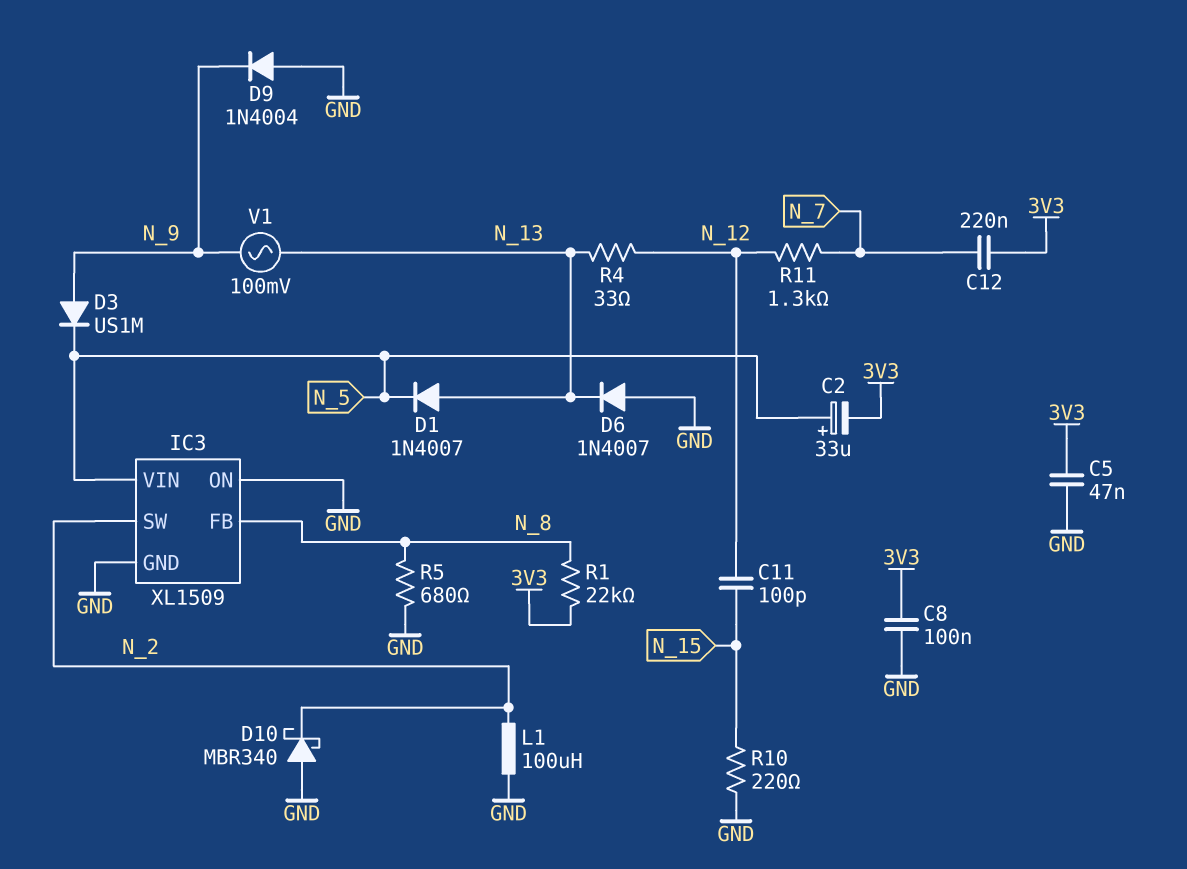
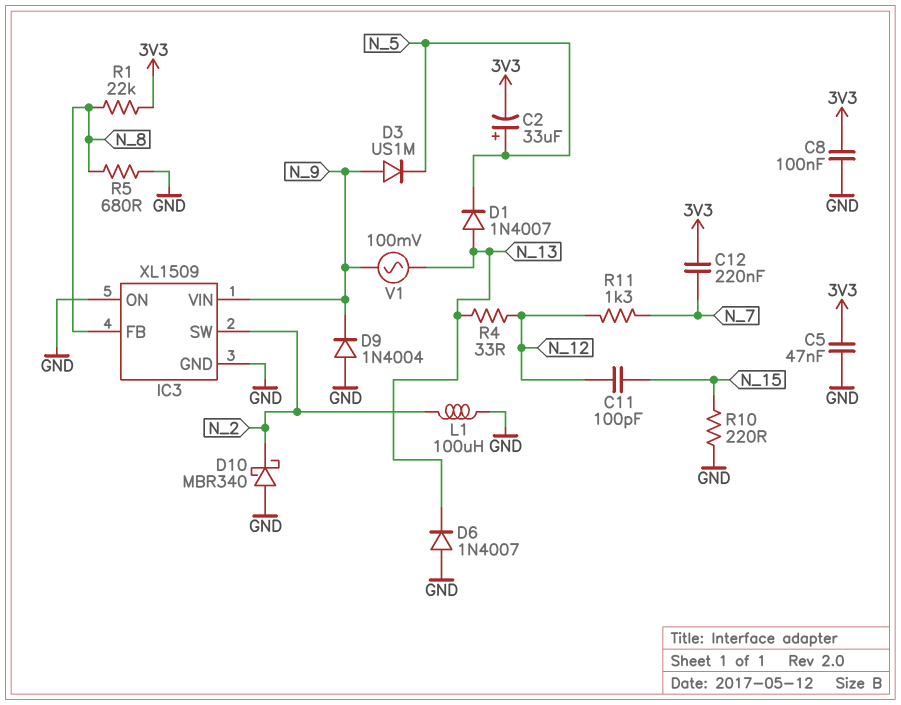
IC3 pin VIN: N_5 -> N_9

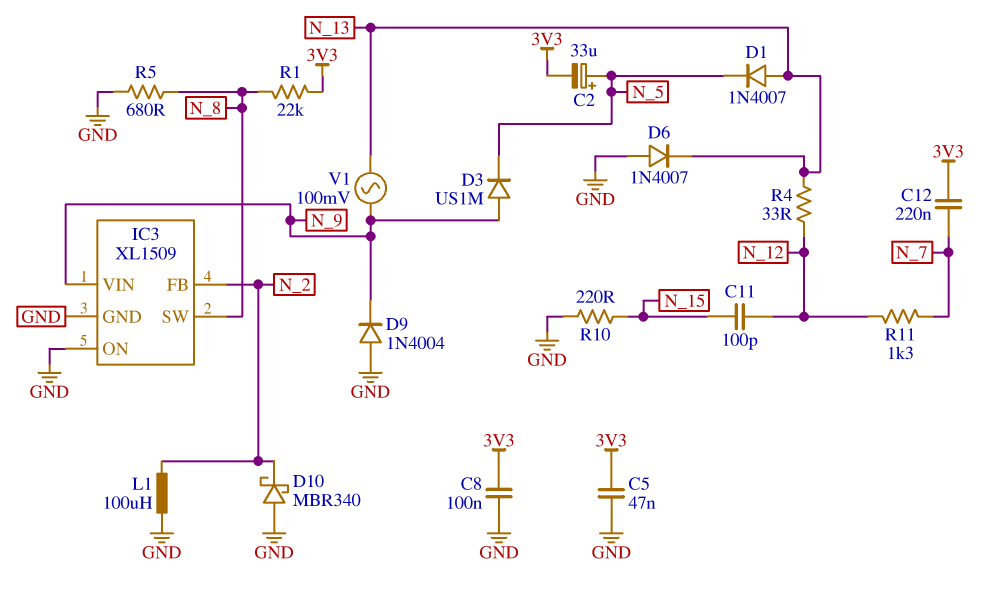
IC3 pin FB: N_8 -> N_2
IC3 pin SW: N_2 -> N_8

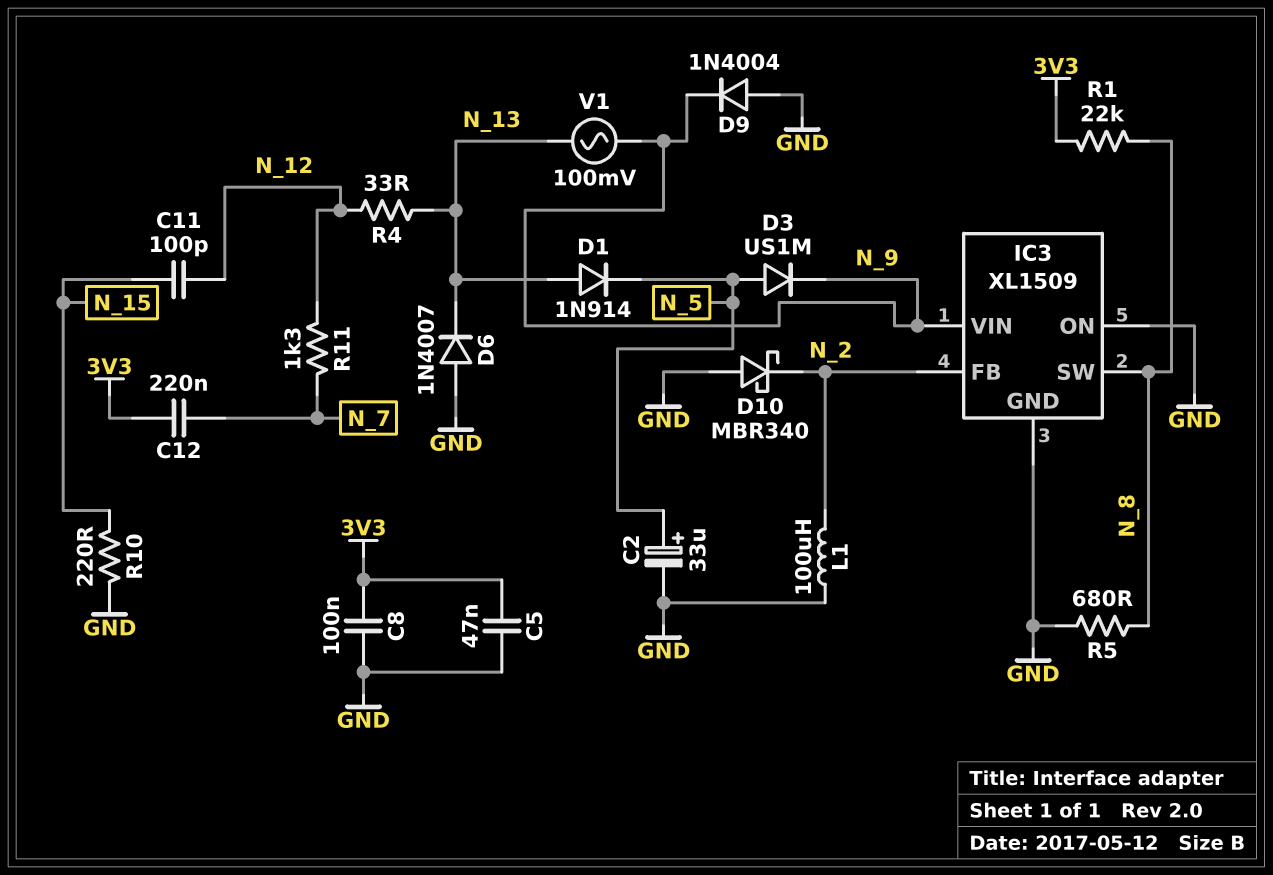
C2: 33uF (plus N_5, minus 3V3) -> 33uF (plus N_5, minus GND)
D1: diode 1N4007 (A N_13, K N_5) -> diode 1N914 (A N_13, K N_5)
D3: diode US1M (A N_9, K N_5) -> diode US1M (A N_5, K N_9)

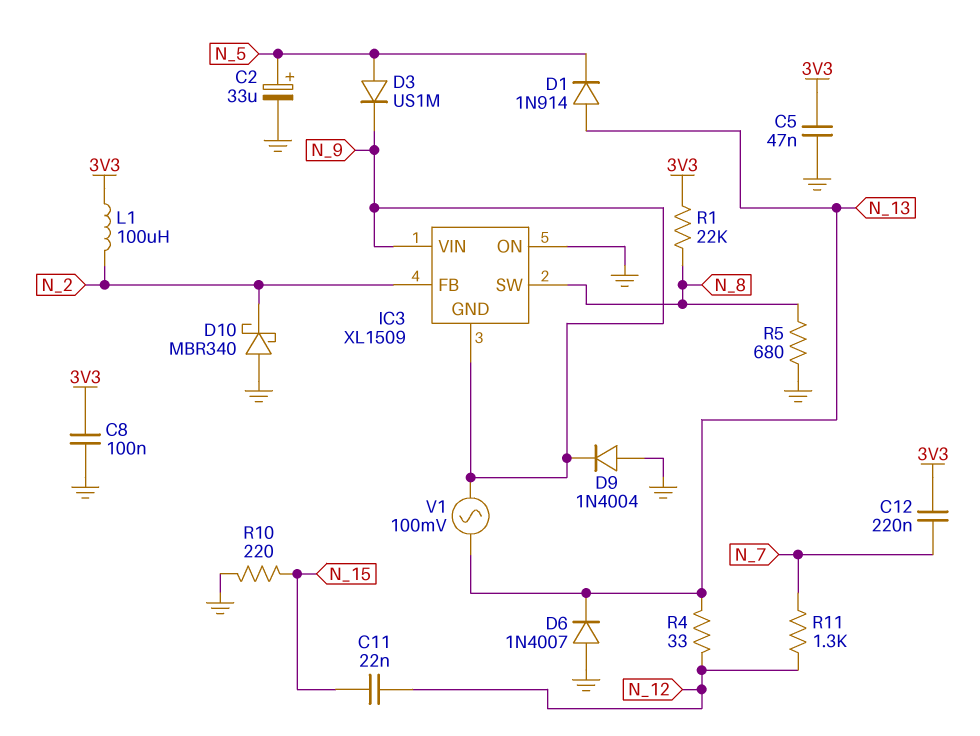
C11: 100pF (N_12, N_15) -> 22nF (N_12, N_15)
IC3 pin GND: GND -> N_9
L1: 100uH (GND, N_2) -> 100uH (3V3, N_2)

